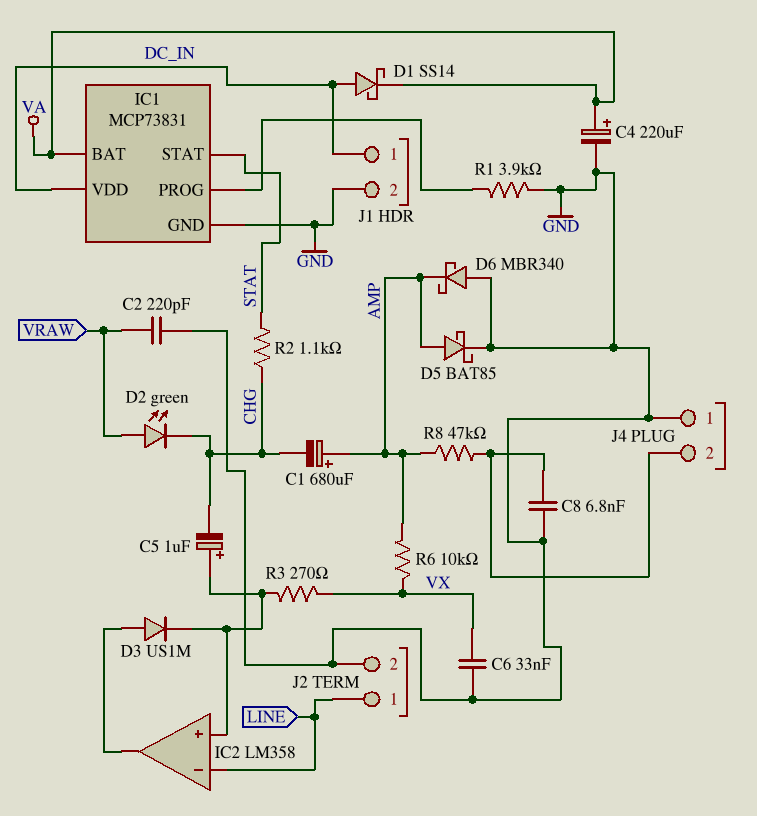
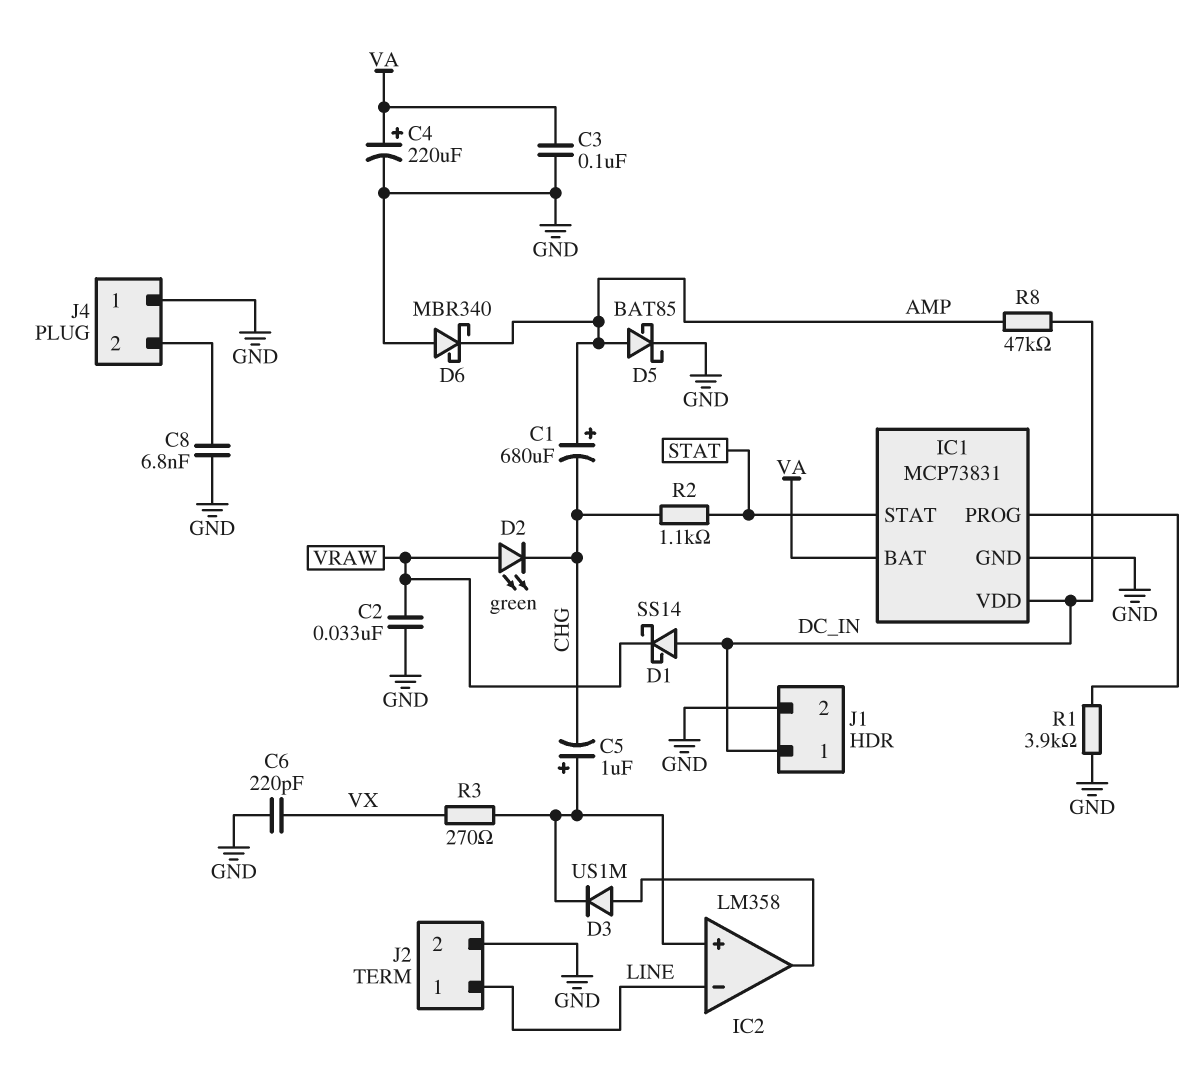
C2: 220pF (GND, VRAW) -> 33nF (GND, VRAW)
C3: none -> 100nF (GND, VA)
C6: 33nF (GND, VX) -> 220pF (GND, VX)
D1: schottky SS14 (A DC_IN, K VA) -> schottky SS14 (A DC_IN, K VRAW)
R6: 10k (AMP, VX) -> none
R8: 47k (AMP, J4/2) -> 47k (AMP, DC_IN)

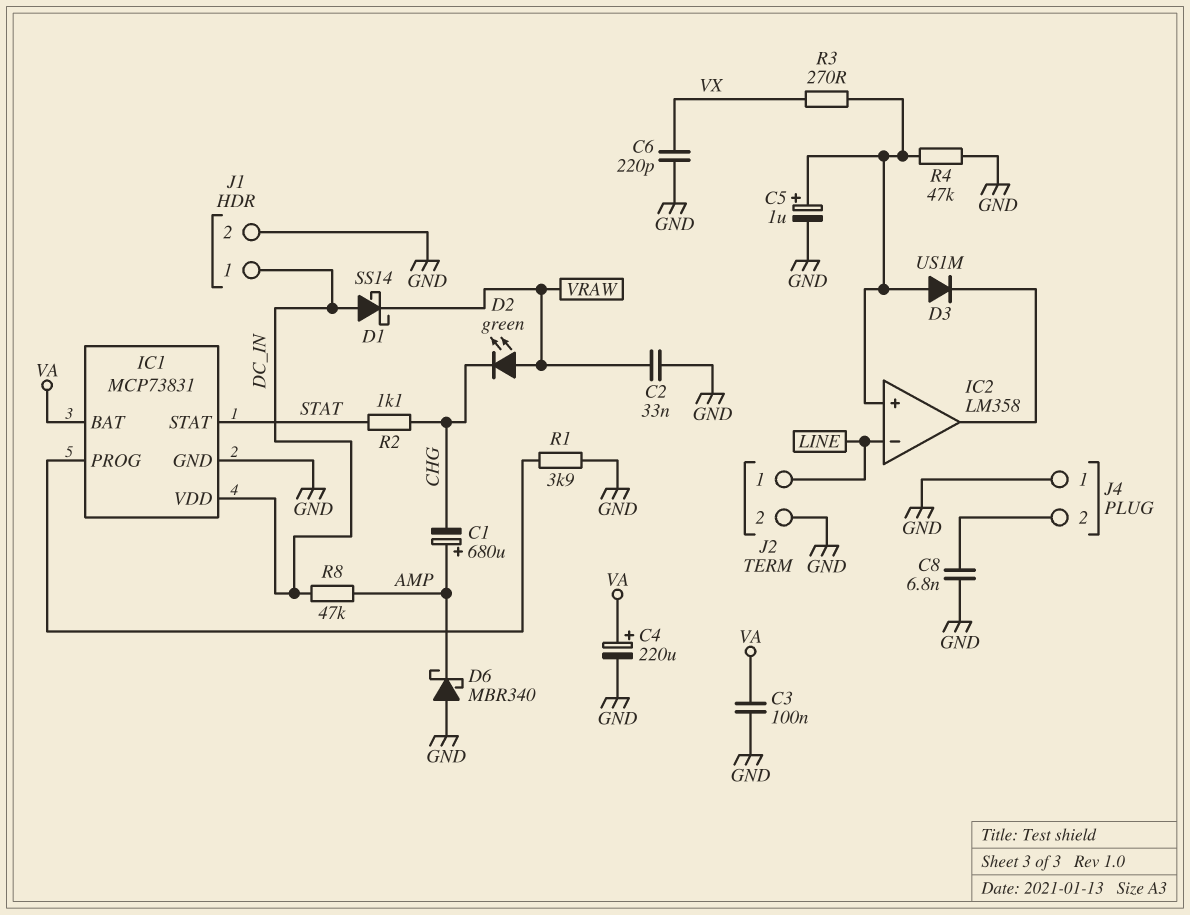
C5: 1uF (plus IC2/in+, minus CHG) -> 1uF (plus IC2/in+, minus GND)
D3: diode US1M (A IC2/out, K IC2/in+) -> diode US1M (A IC2/in+, K IC2/out)
D5: schottky BAT85 (A AMP, K GND) -> none
R4: none -> 47k (GND, IC2/in+)

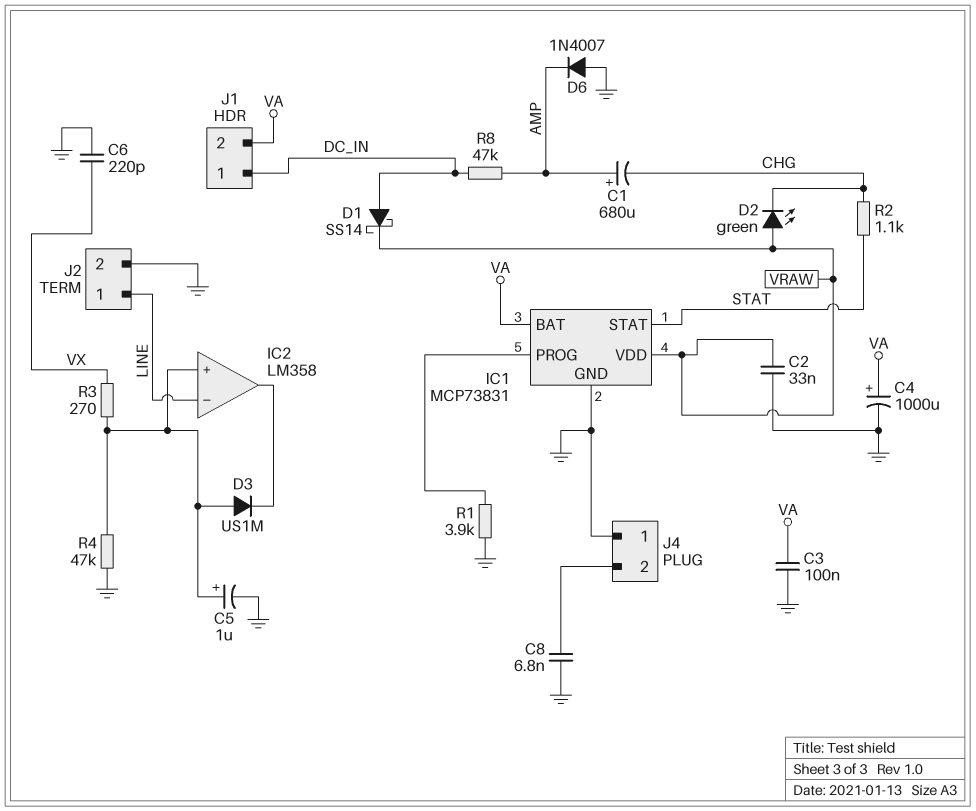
C4: 220uF (plus VA, minus GND) -> 1000uF (plus VA, minus GND)
D6: schottky MBR340 (A GND, K AMP) -> diode 1N4007 (A GND, K AMP)
IC1 pin VDD: DC_IN -> VRAW
J1 pin 2: GND -> VA

